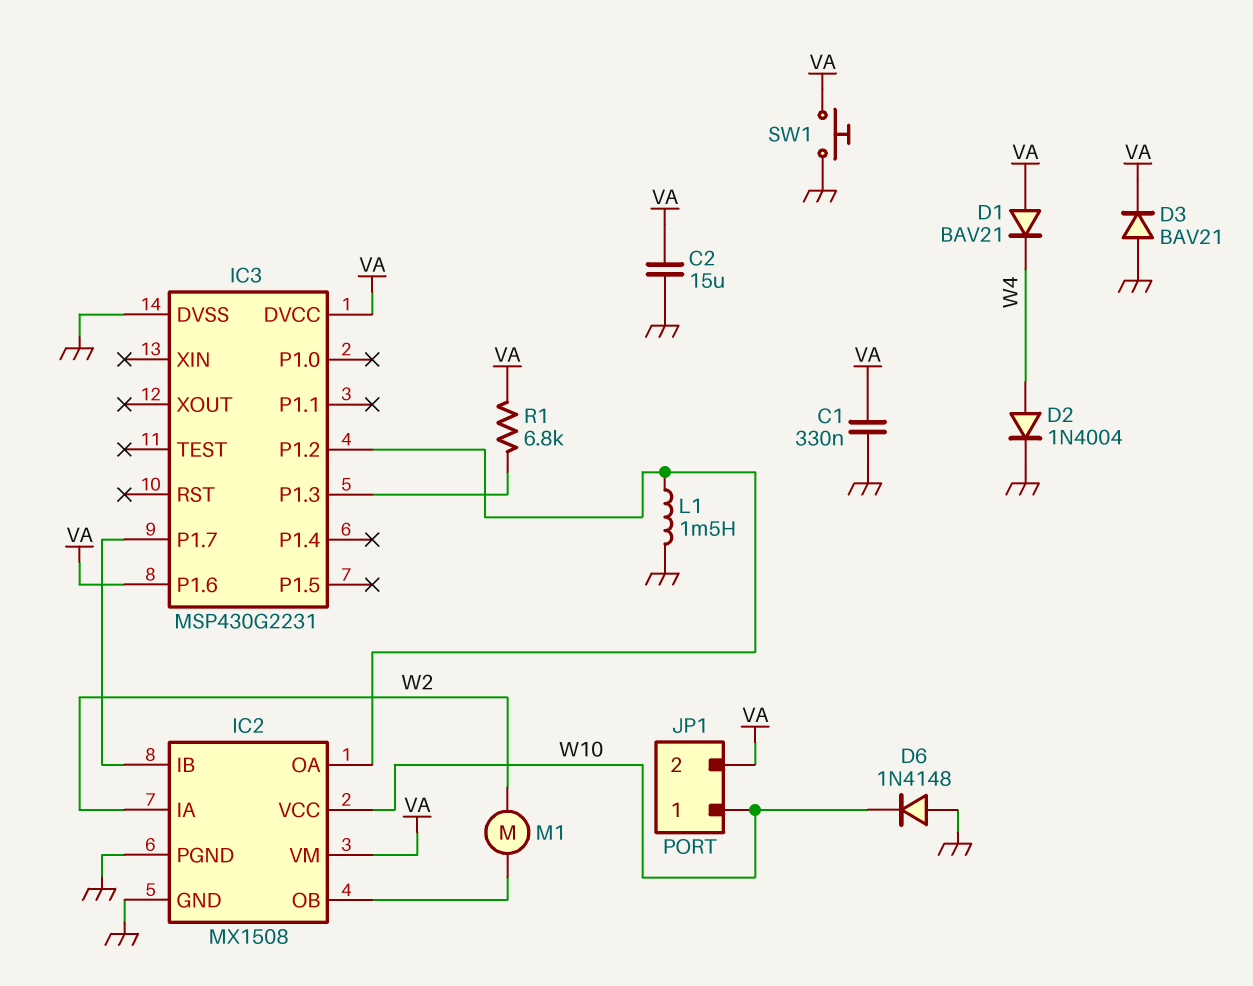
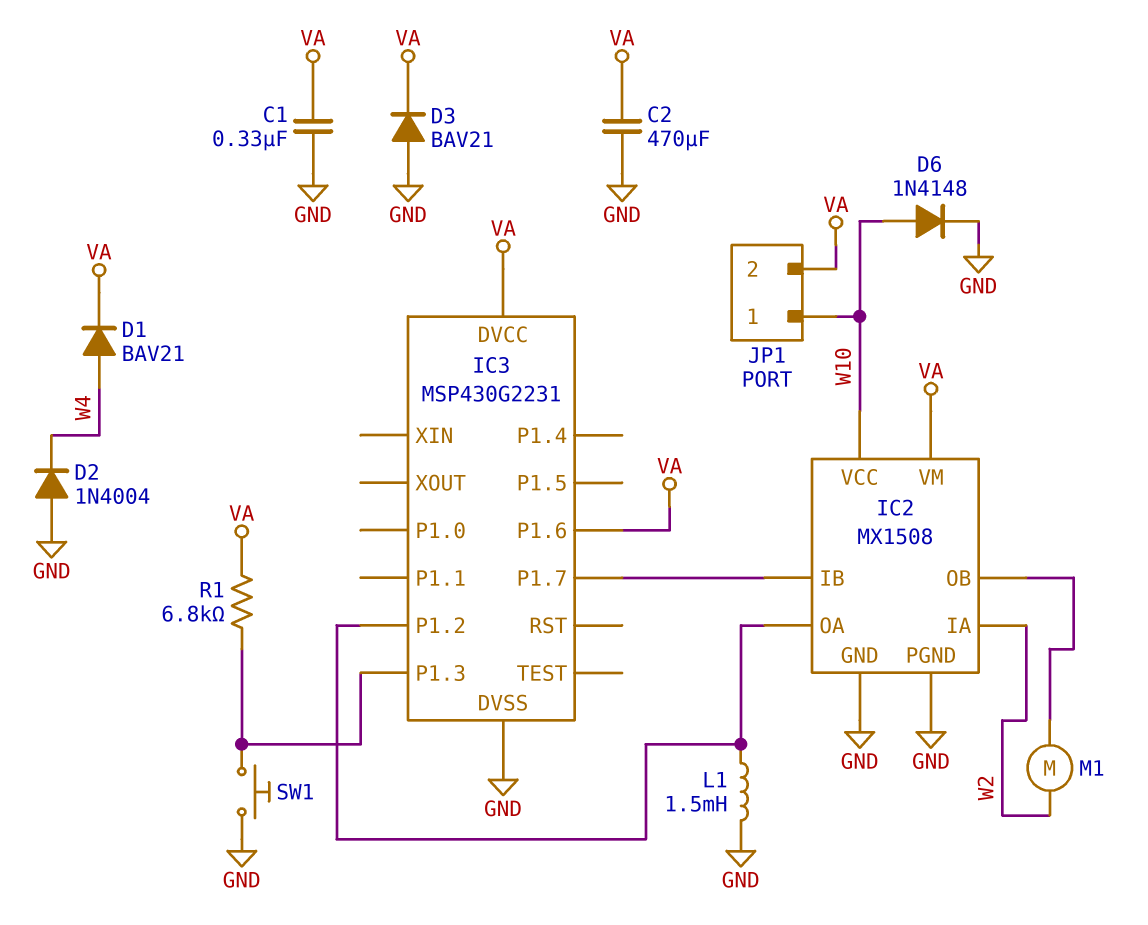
C2: 15uF (GND, VA) -> 470uF (GND, VA)
D1: diode BAV21 (A VA, K W4) -> diode BAV21 (A W4, K VA)
D2: diode 1N4004 (A W4, K GND) -> diode 1N4004 (A GND, K W4)
D6: diode 1N4148 (A GND, K W10) -> diode 1N4148 (A W10, K GND)
SW1: button (GND, VA) -> button (GND, IC3/P1.3)

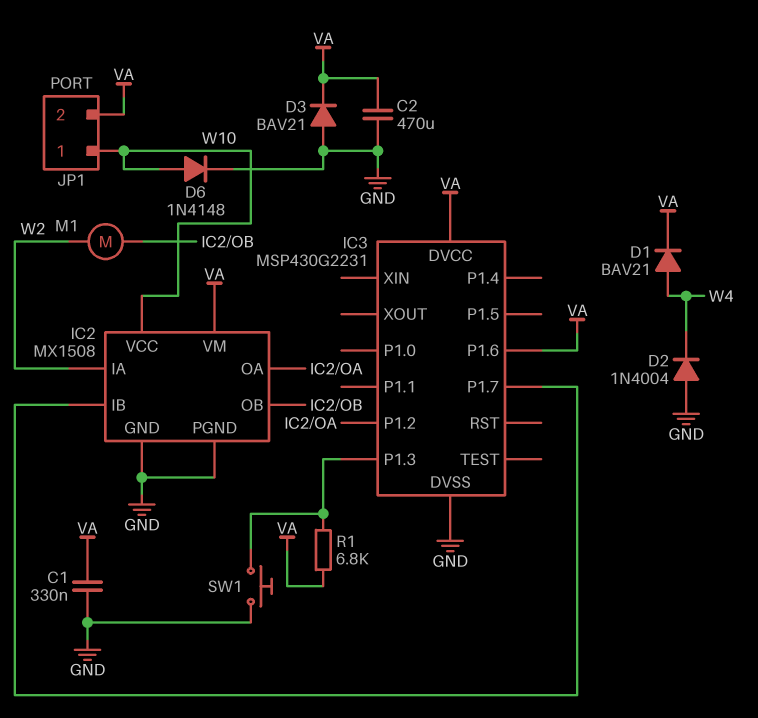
L1: 1.5mH (GND, IC2/OA) -> none

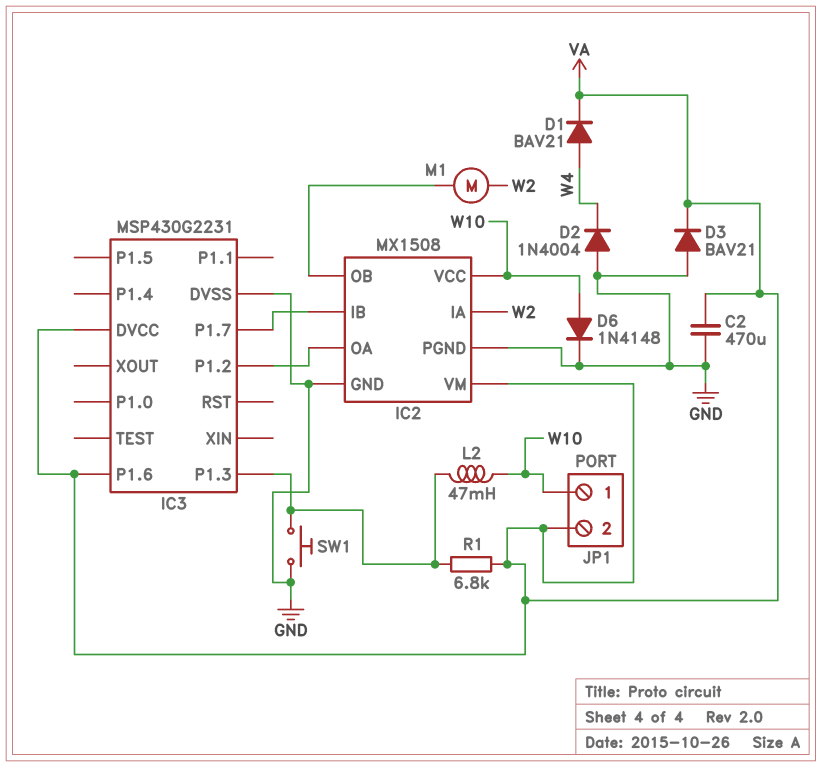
C1: 330nF (GND, VA) -> none
L2: none -> 47mH (IC3/P1.3, W10)

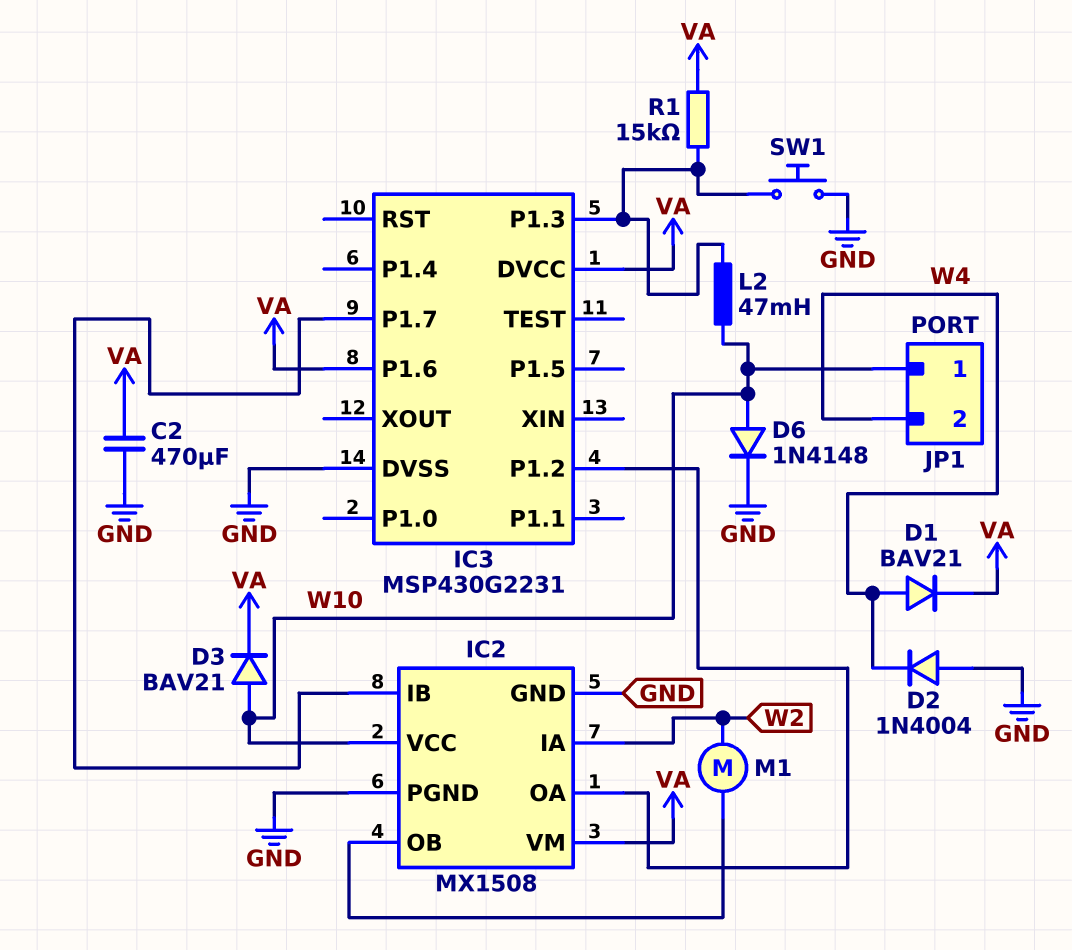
D3: diode BAV21 (A GND, K VA) -> diode BAV21 (A W10, K VA)
JP1 pin 2: VA -> W4
R1: 6.8k (IC3/P1.3, VA) -> 15k (IC3/P1.3, VA)

